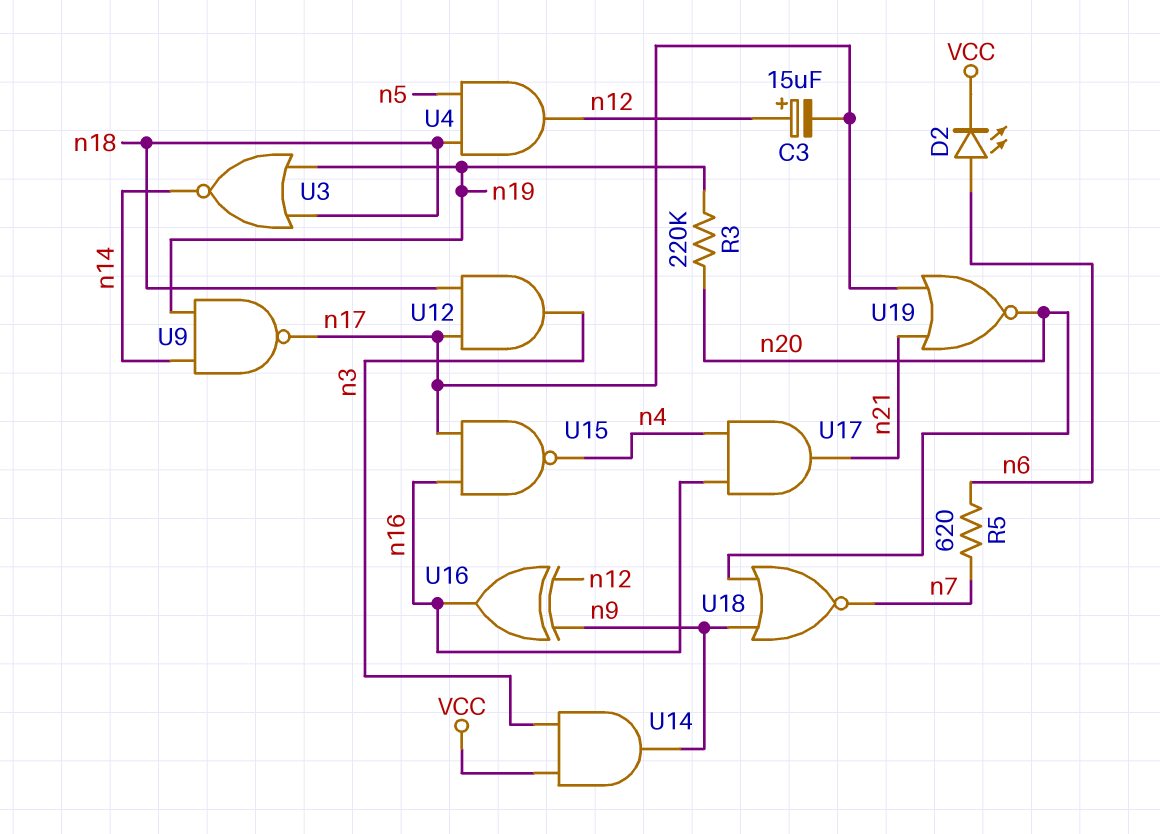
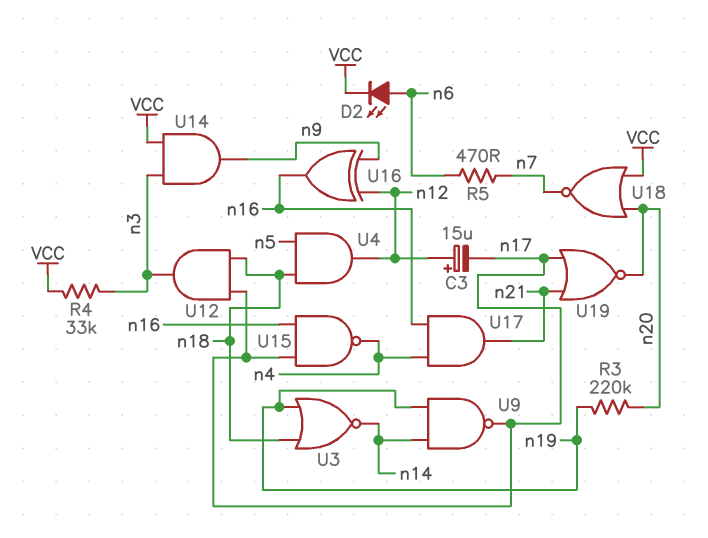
R4: none -> 33k (VCC, n3)
R5: 620 (n6, n7) -> 470 (n6, n7)
U18: NOR (in n9, in n20, out n7) -> NOR (in VCC, in n20, out n7)

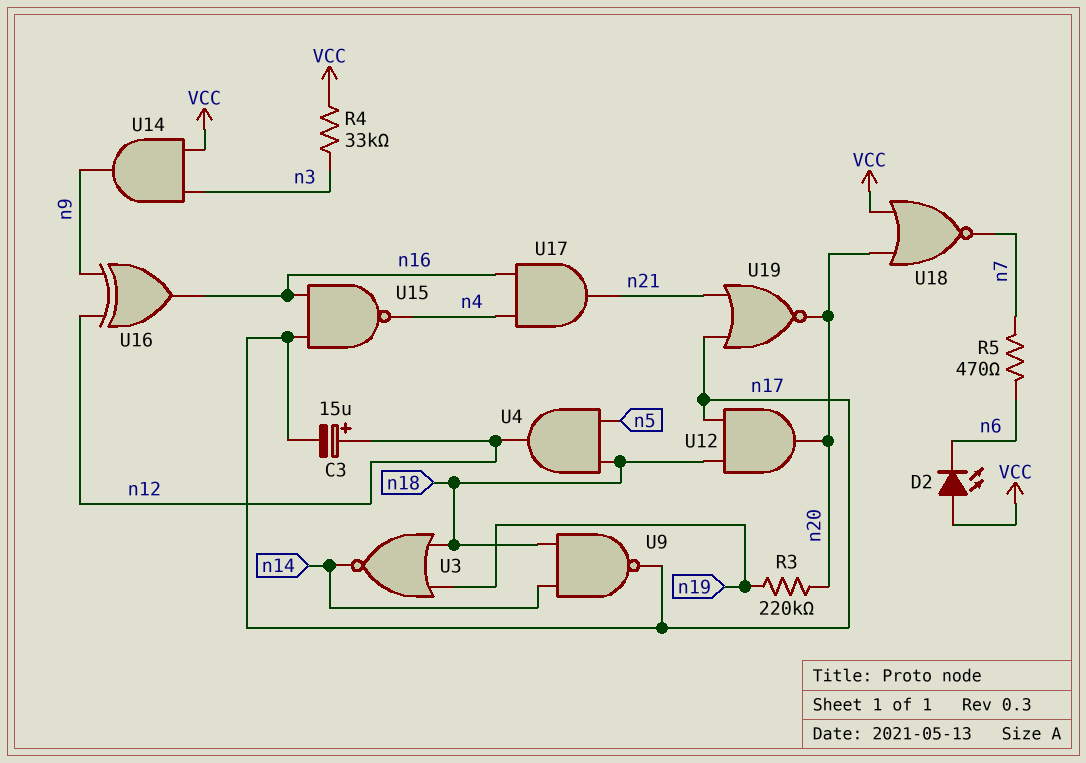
D2: LED (A n6, K VCC) -> LED (A VCC, K n6)
U9: NAND (in n14, in n19, out n17) -> NAND (in n14, in n18, out n17)
U12: AND (in n17, in n18, out n3) -> AND (in n17, in n18, out n20)

